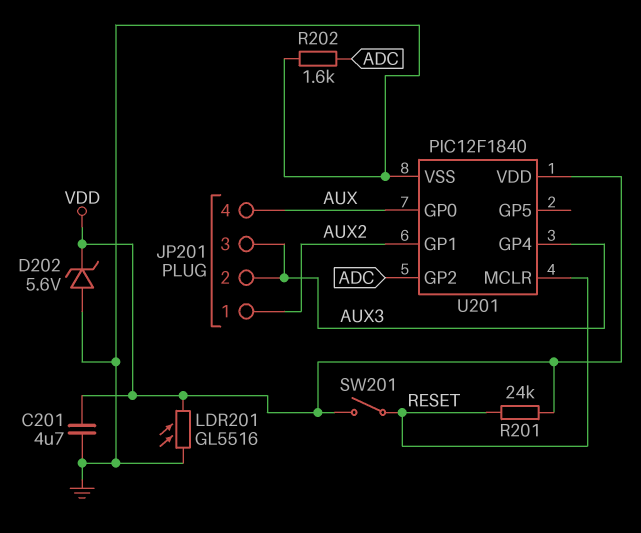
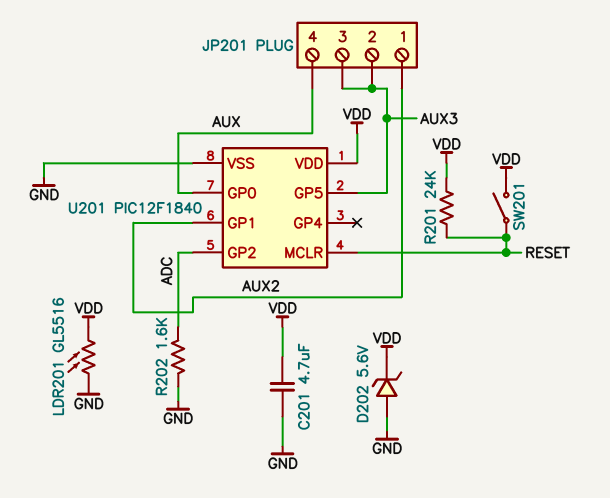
U201 pin GP4: AUX3 -> none
U201 pin GP5: none -> AUX3

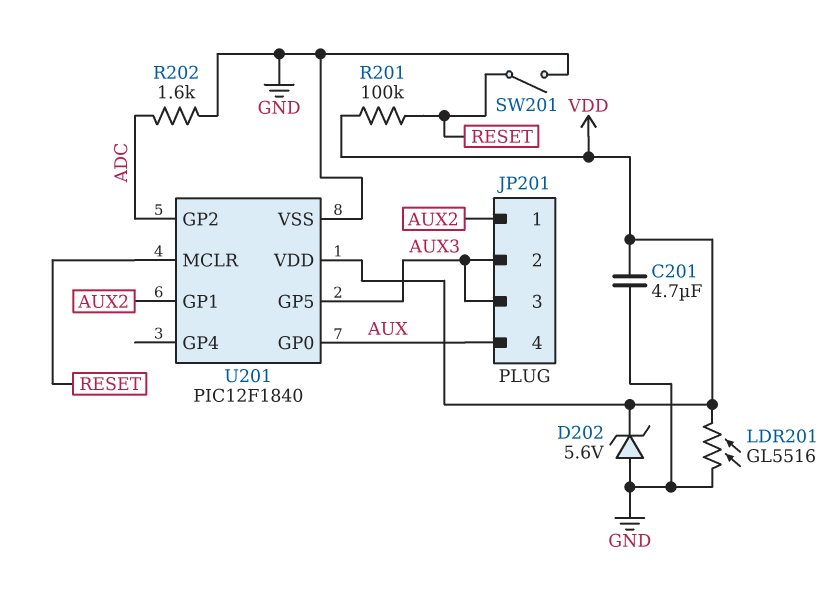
R201: 24k (RESET, VDD) -> 100k (RESET, VDD)
SW201: switch (RESET, VDD) -> switch (GND, RESET)

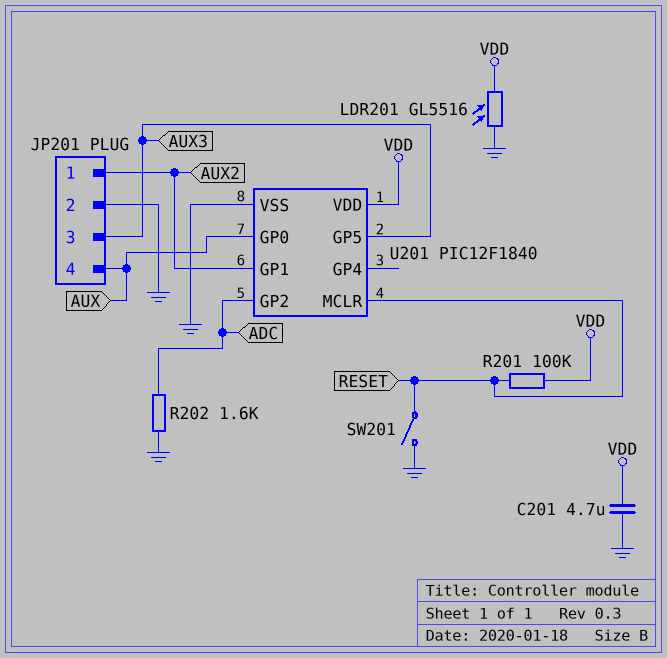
D202: zener 5.6V (A GND, K VDD) -> none
JP201 pin 2: AUX3 -> GND

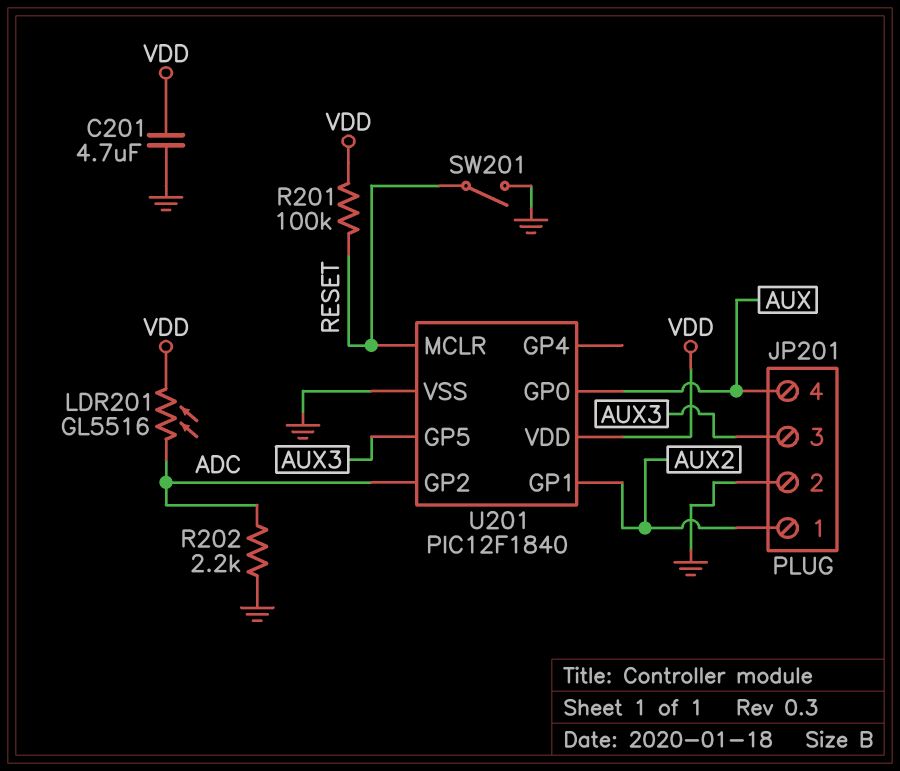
LDR201: GL5516 (GND, VDD) -> GL5516 (ADC, VDD)
R202: 1.6k (ADC, GND) -> 2.2k (ADC, GND)

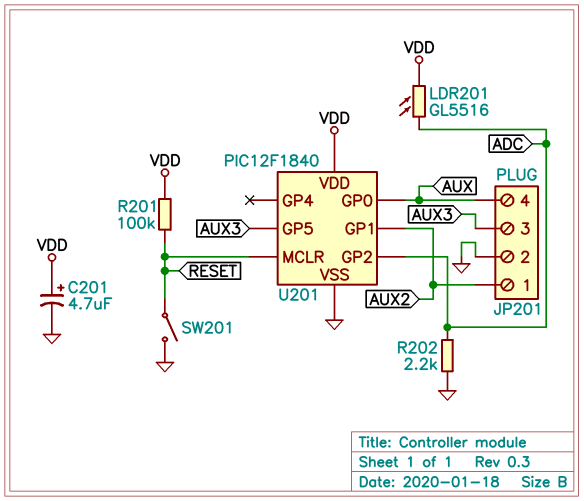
C201: 4.7uF (GND, VDD) -> 4.7uF (plus VDD, minus GND)

